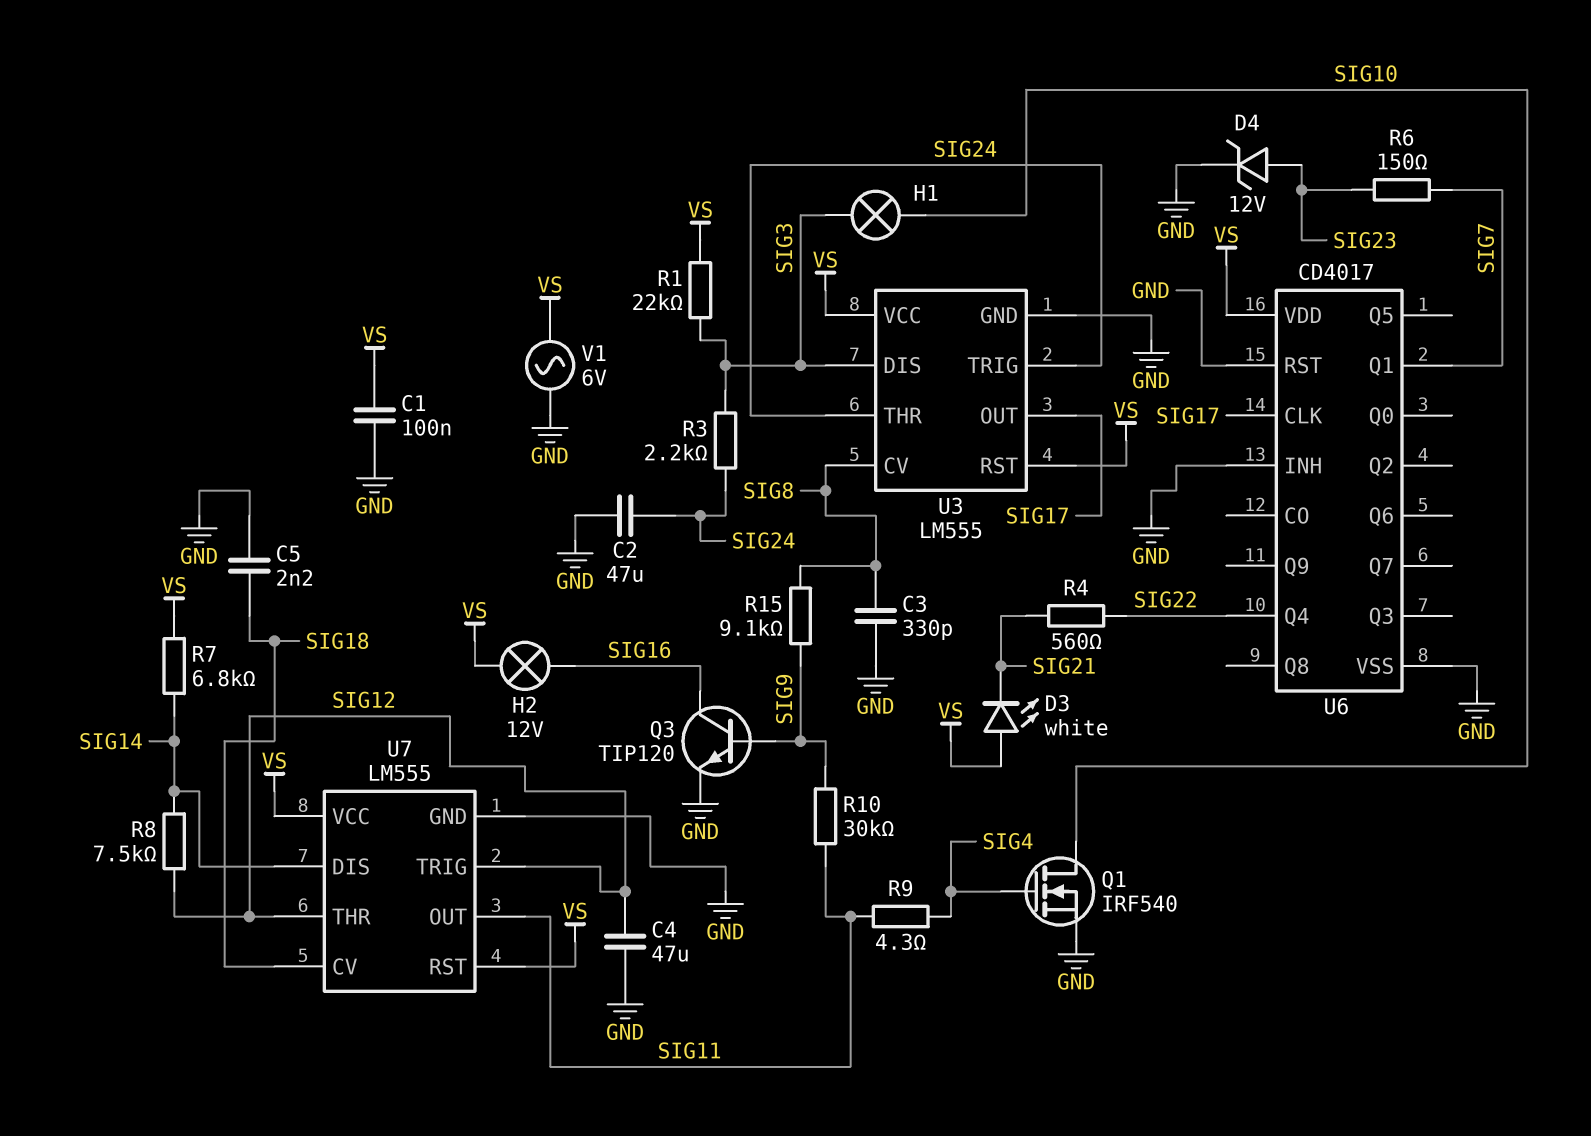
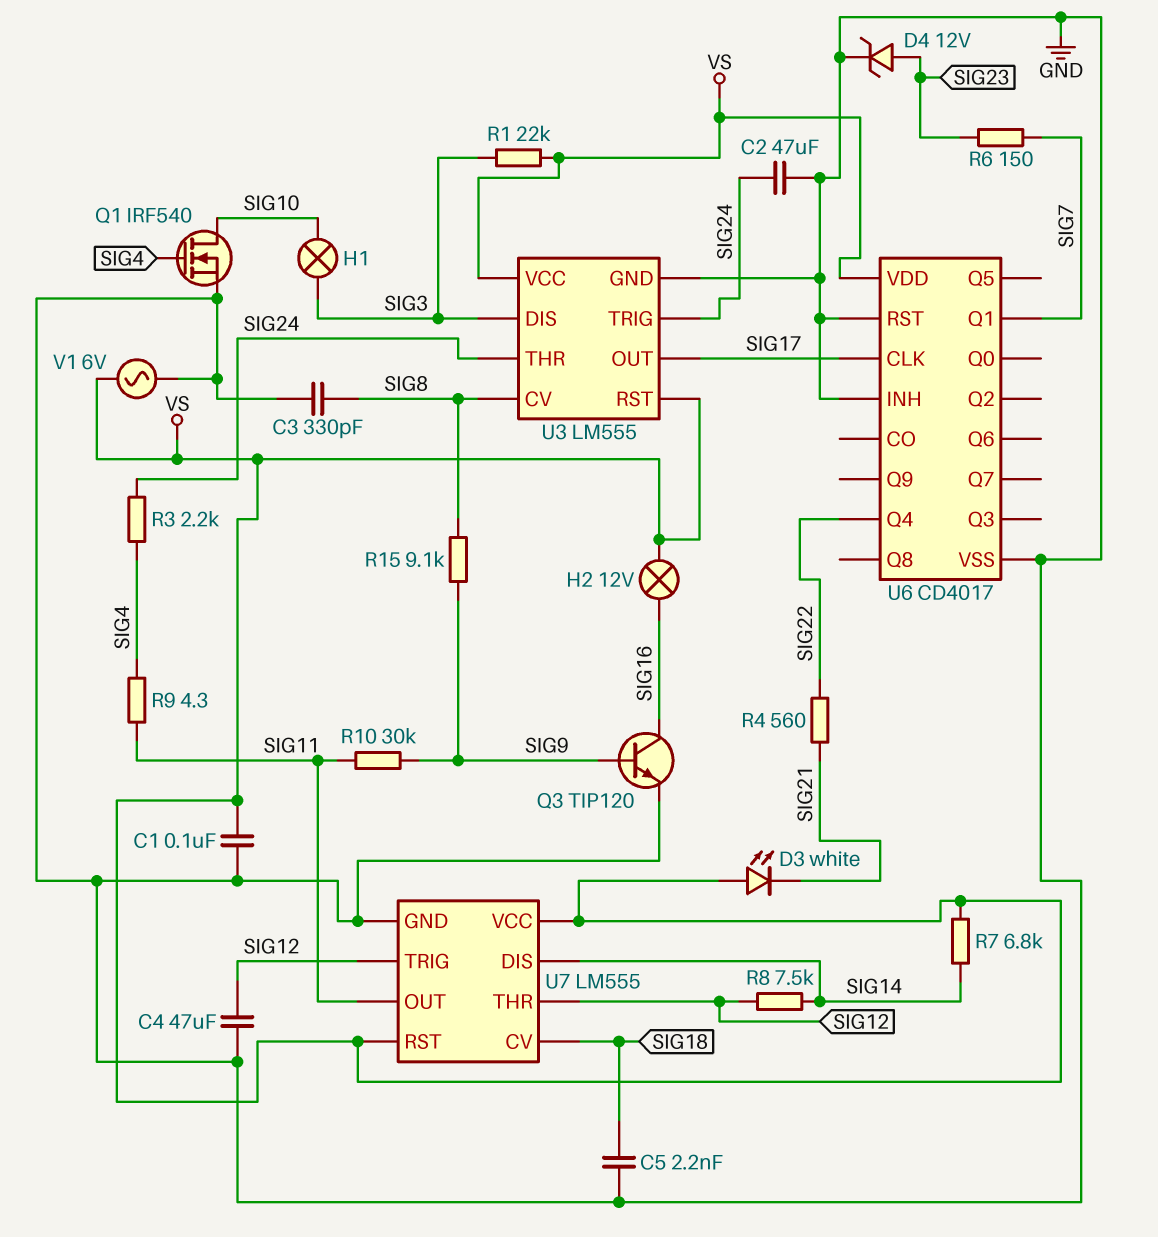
R3: 2.2k (SIG3, SIG24) -> 2.2k (SIG4, SIG24)

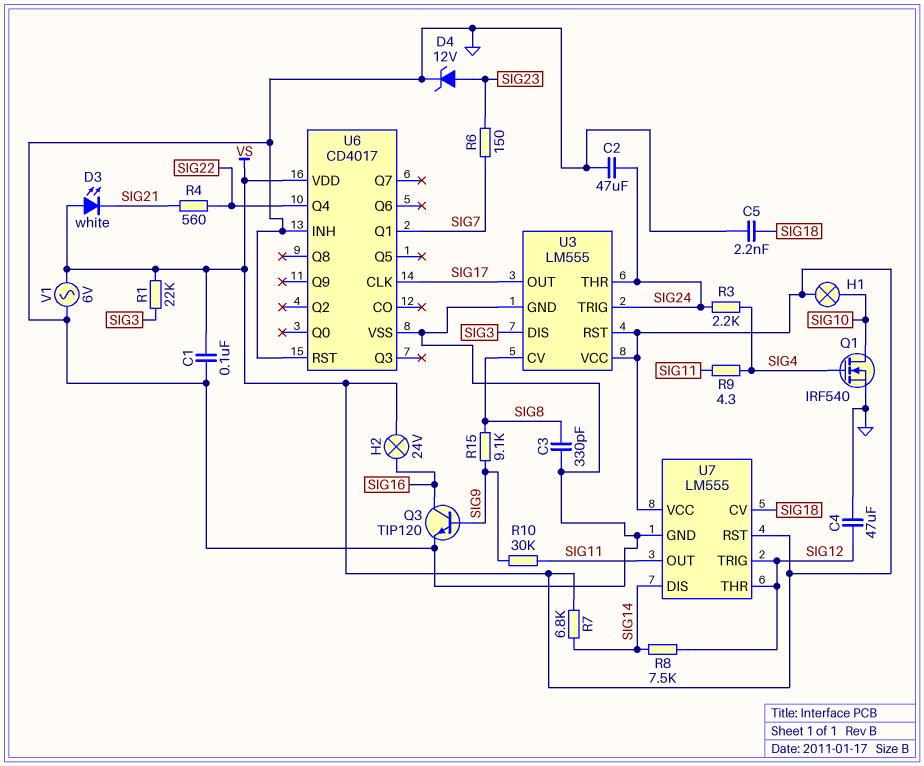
H1: lamp (SIG3, SIG10) -> lamp (SIG10, VS)
H2: lamp 12V (SIG16, VS) -> lamp 24V (SIG16, VS)

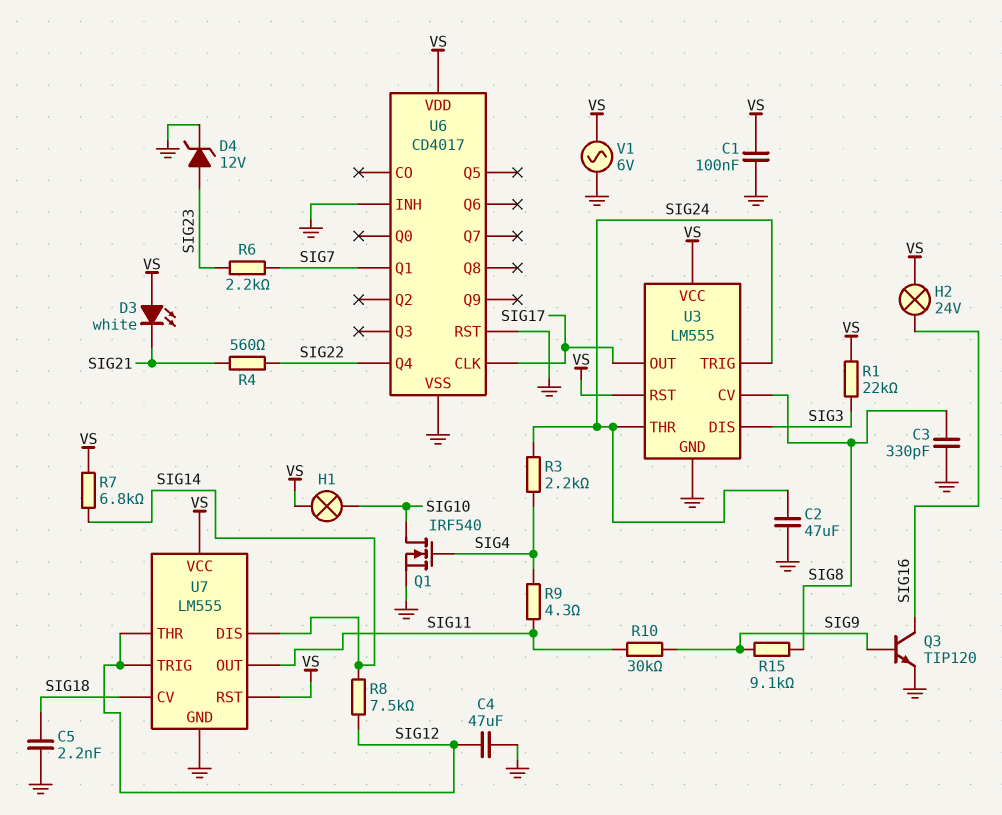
R6: 150 (SIG7, SIG23) -> 2.2k (SIG7, SIG23)

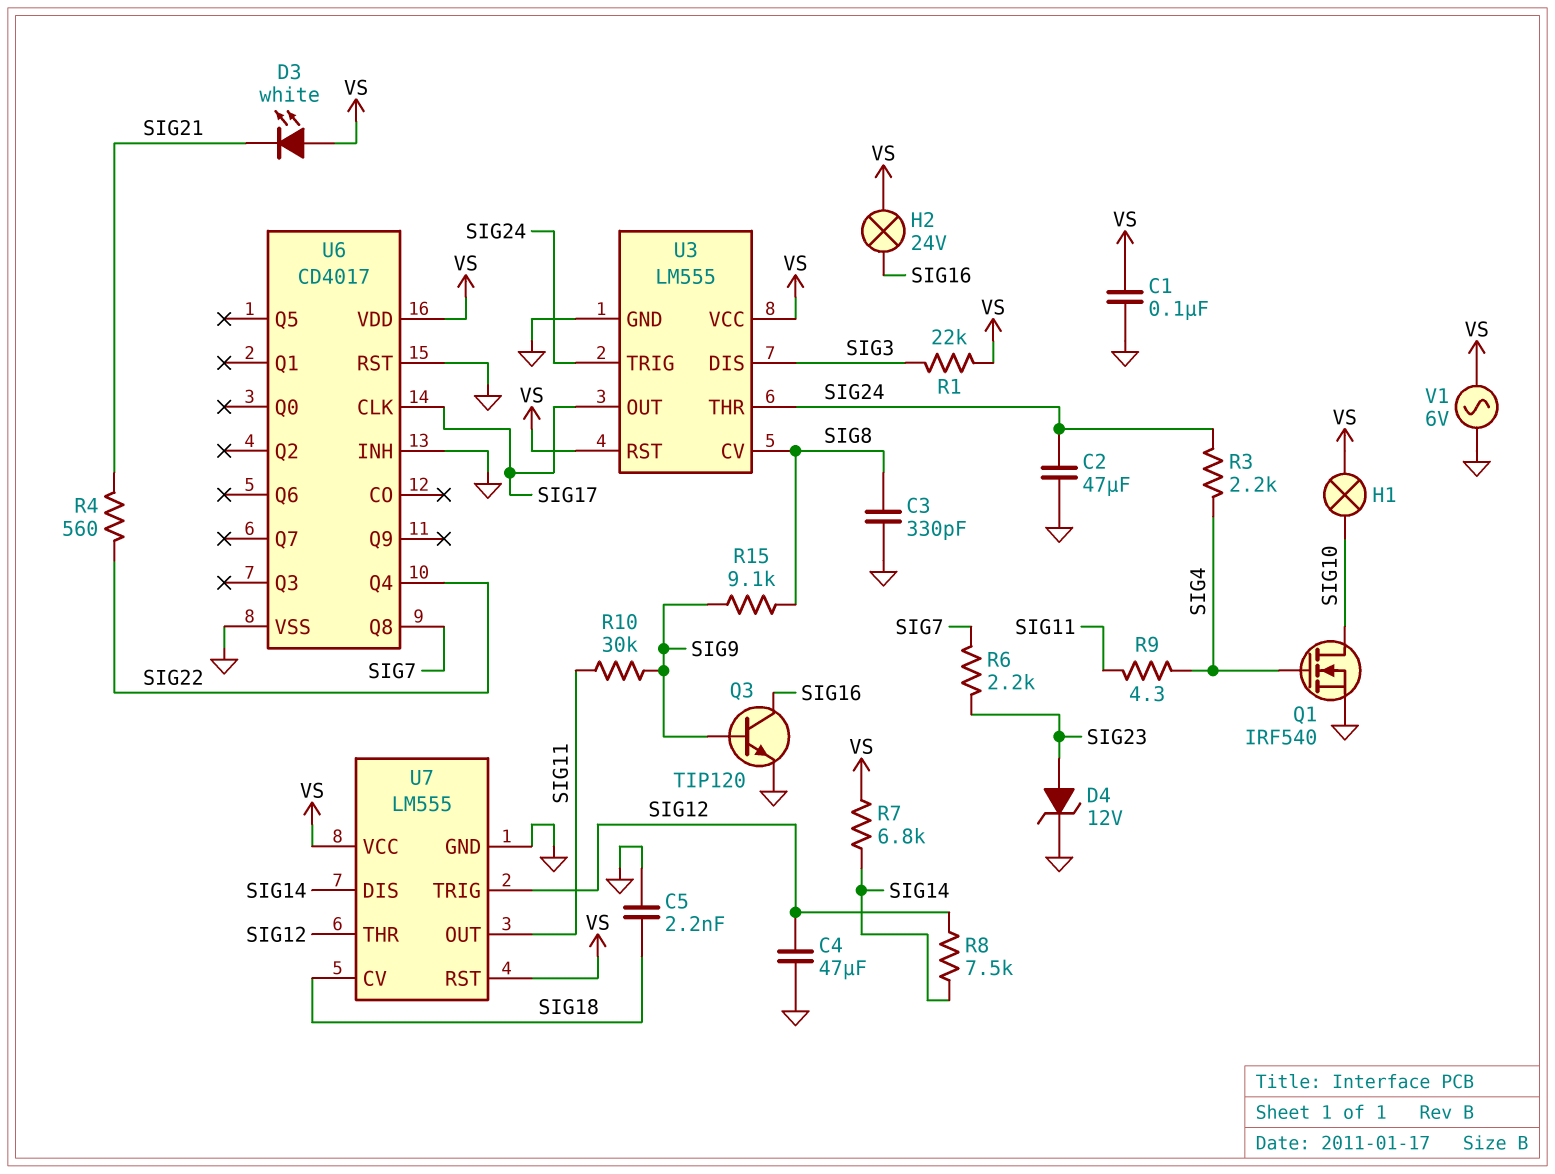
U6 pin Q1: SIG7 -> none
U6 pin Q8: none -> SIG7

